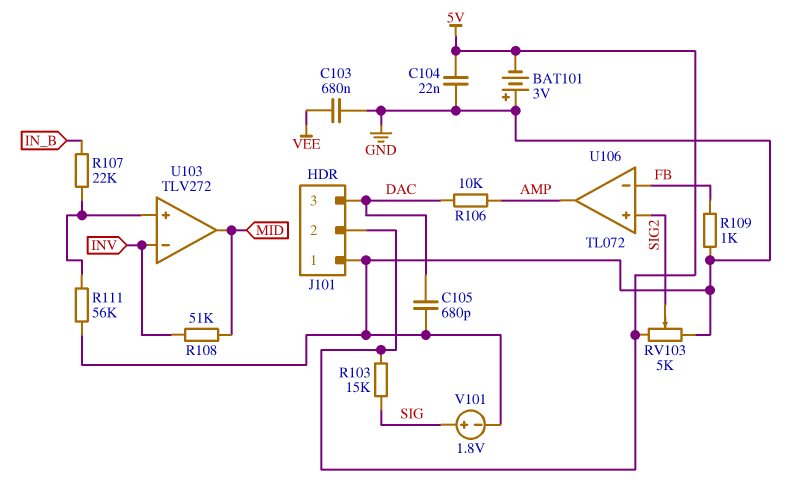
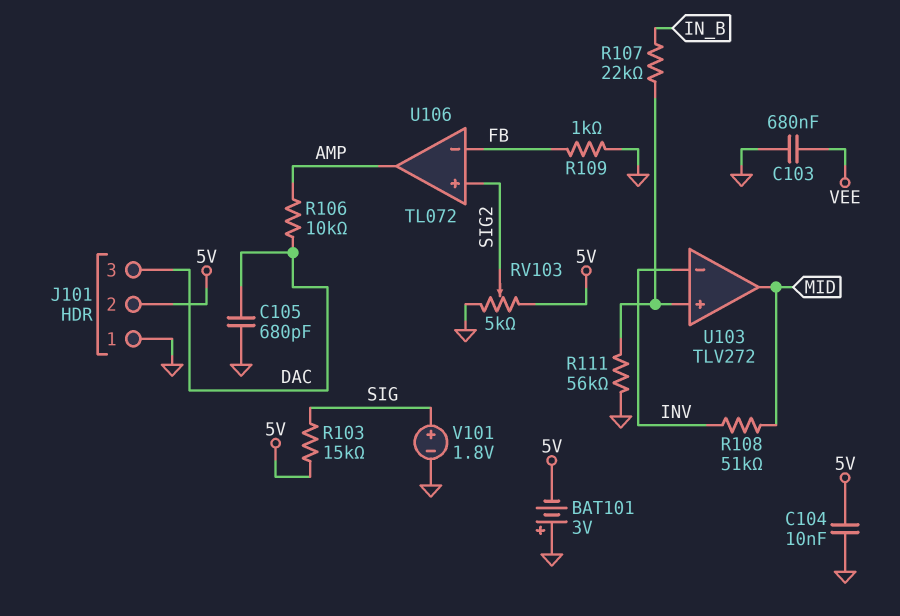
C104: 22nF (5V, GND) -> 10nF (5V, GND)

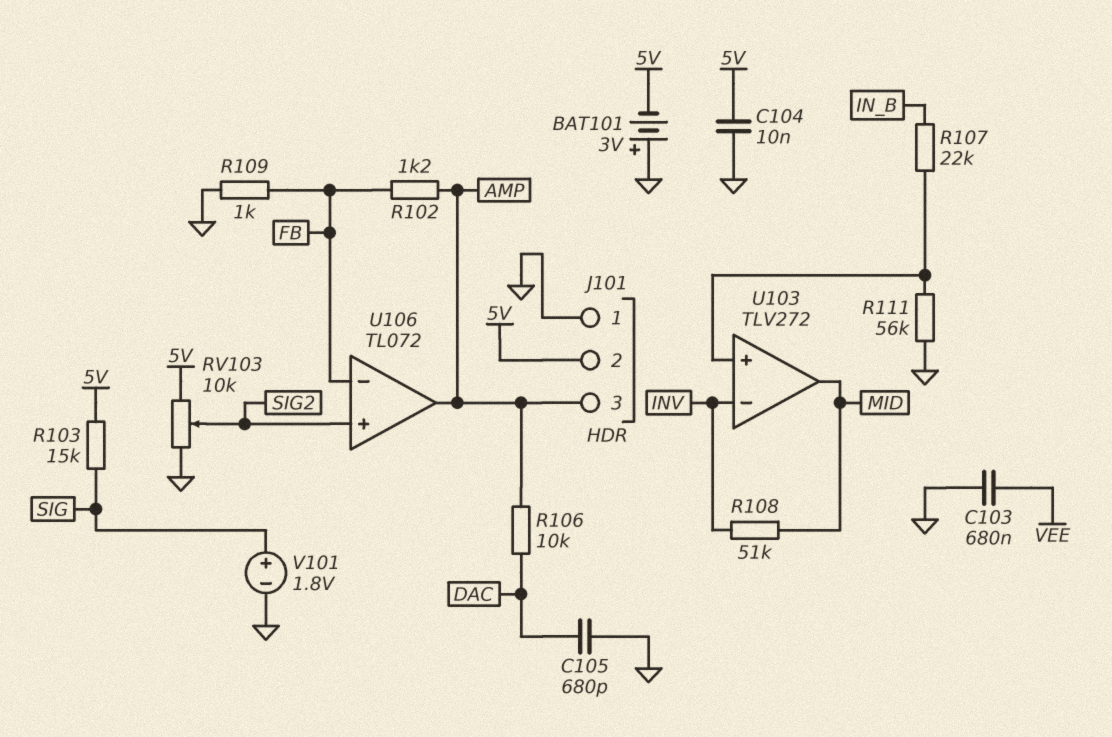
J101 pin 3: DAC -> AMP
R102: none -> 1.2k (AMP, FB)
RV103: 5k (5V, GND, wiper SIG2) -> 10k (5V, GND, wiper SIG2)

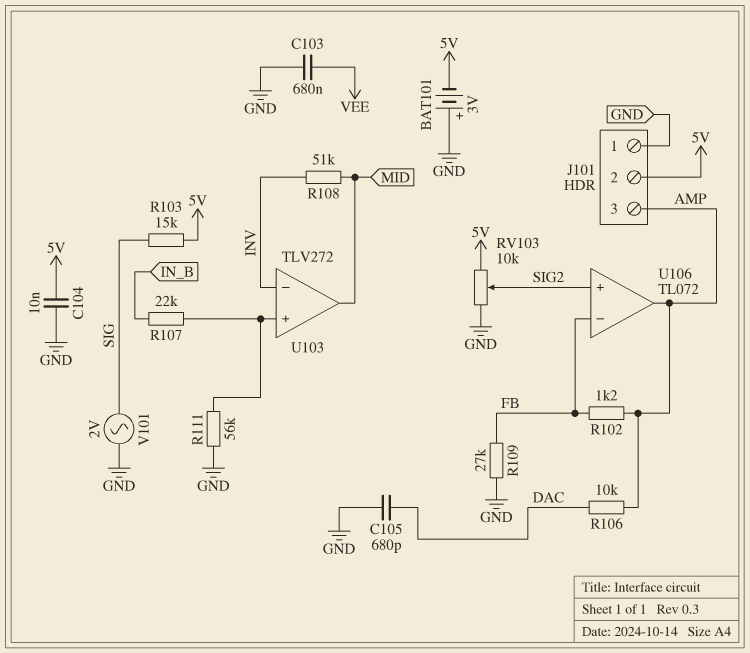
R109: 1k (FB, GND) -> 27k (FB, GND)
V101: 1.8V (plus SIG, minus GND) -> AC 2V (GND, SIG)

